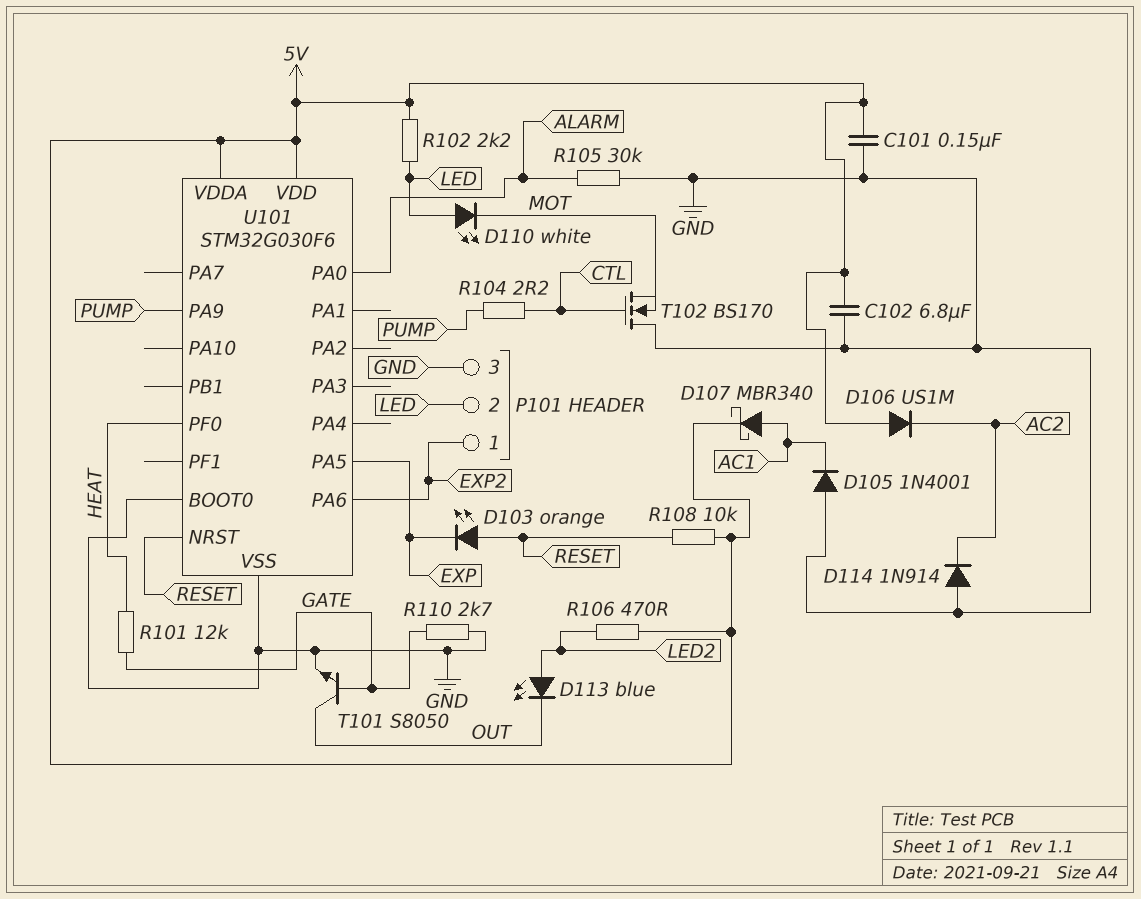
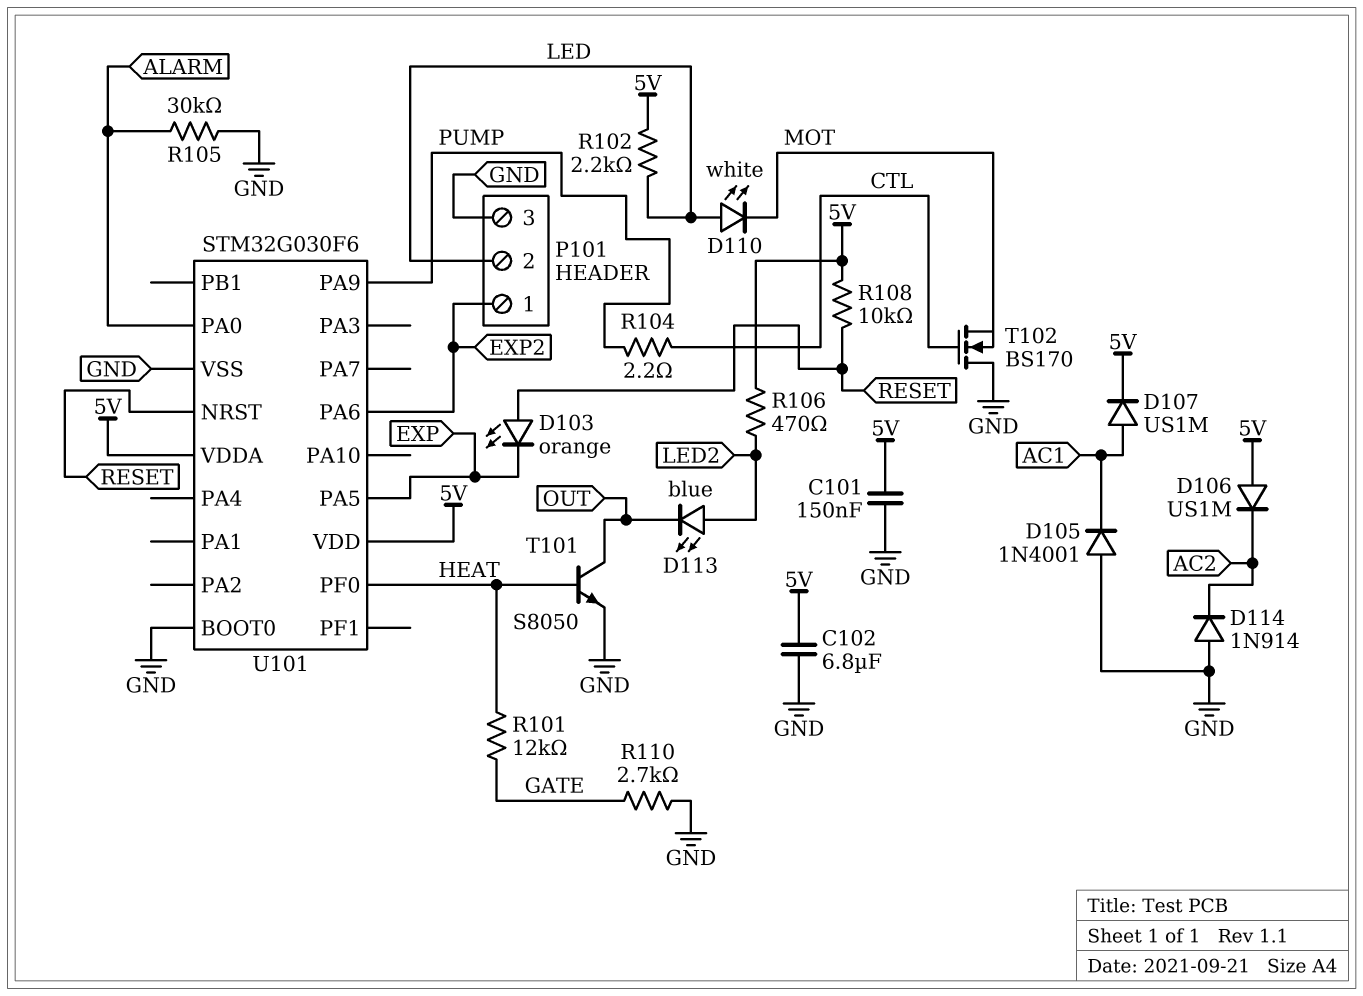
D107: schottky MBR340 (A AC1, K 5V) -> diode US1M (A AC1, K 5V)
T101: NPN S8050 (B GATE, C OUT, E GND) -> NPN S8050 (B HEAT, C OUT, E GND)

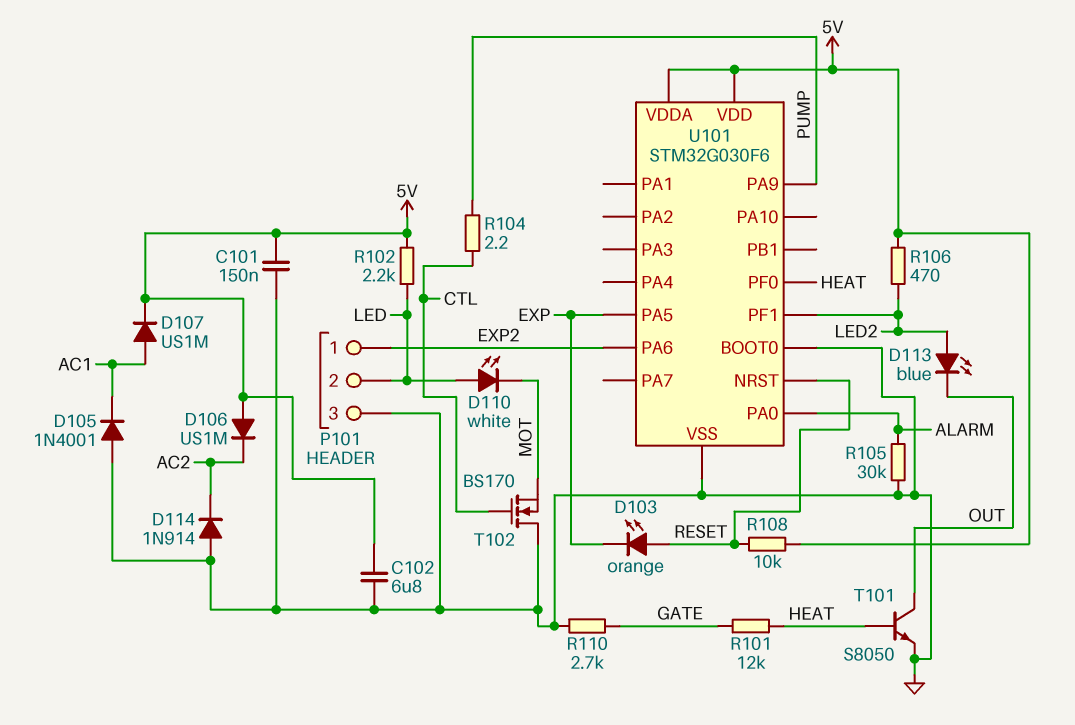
U101 pin PF1: none -> LED2

